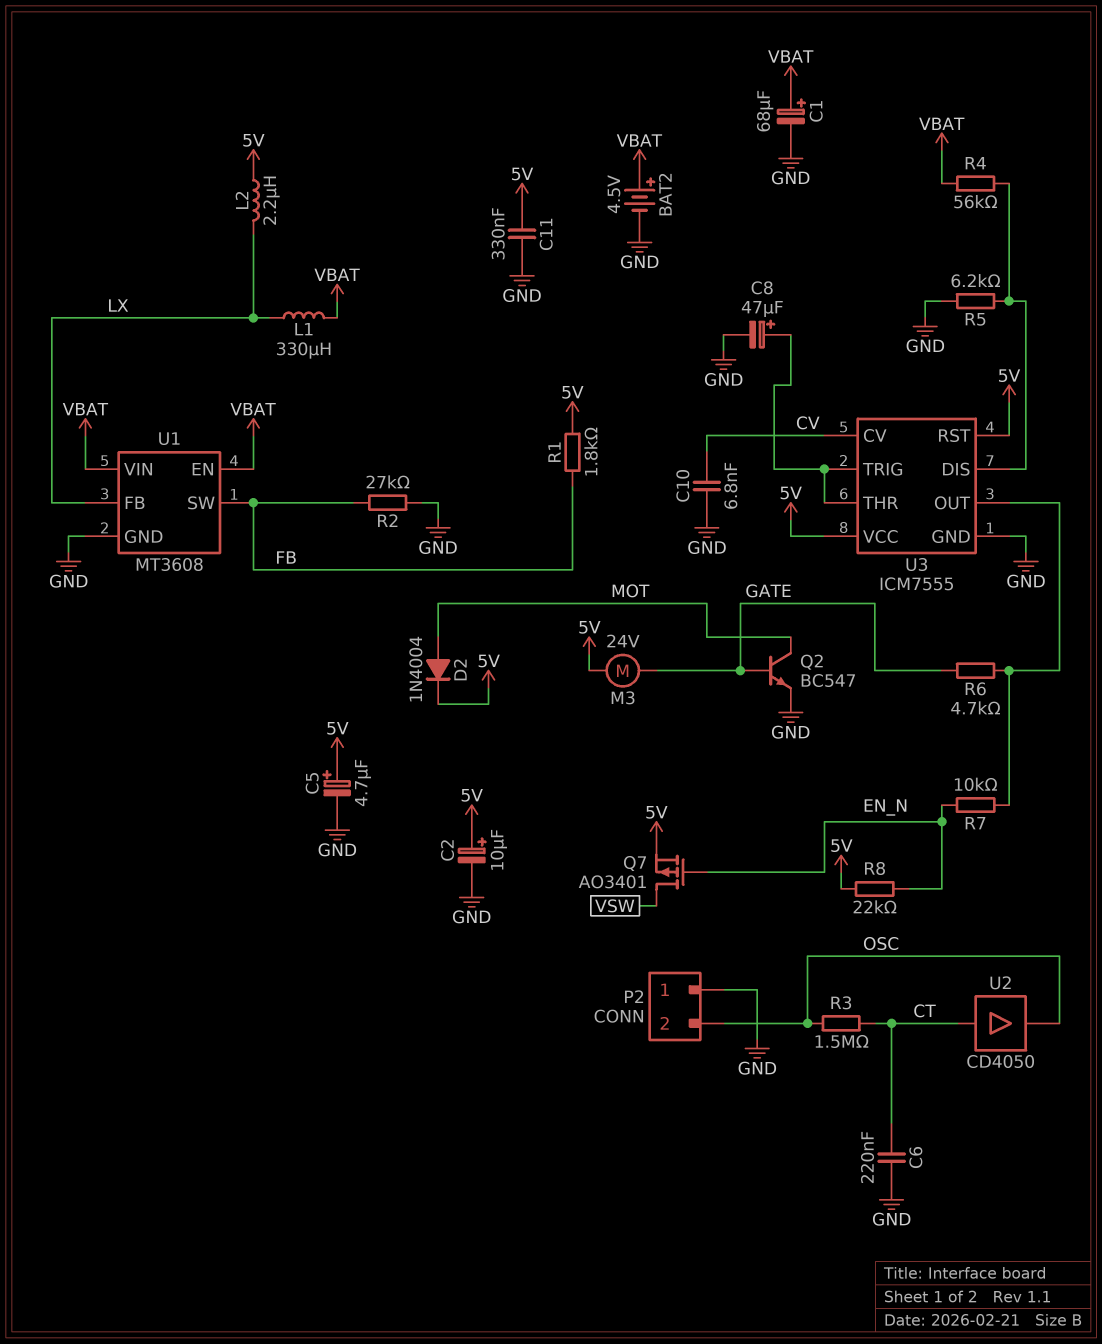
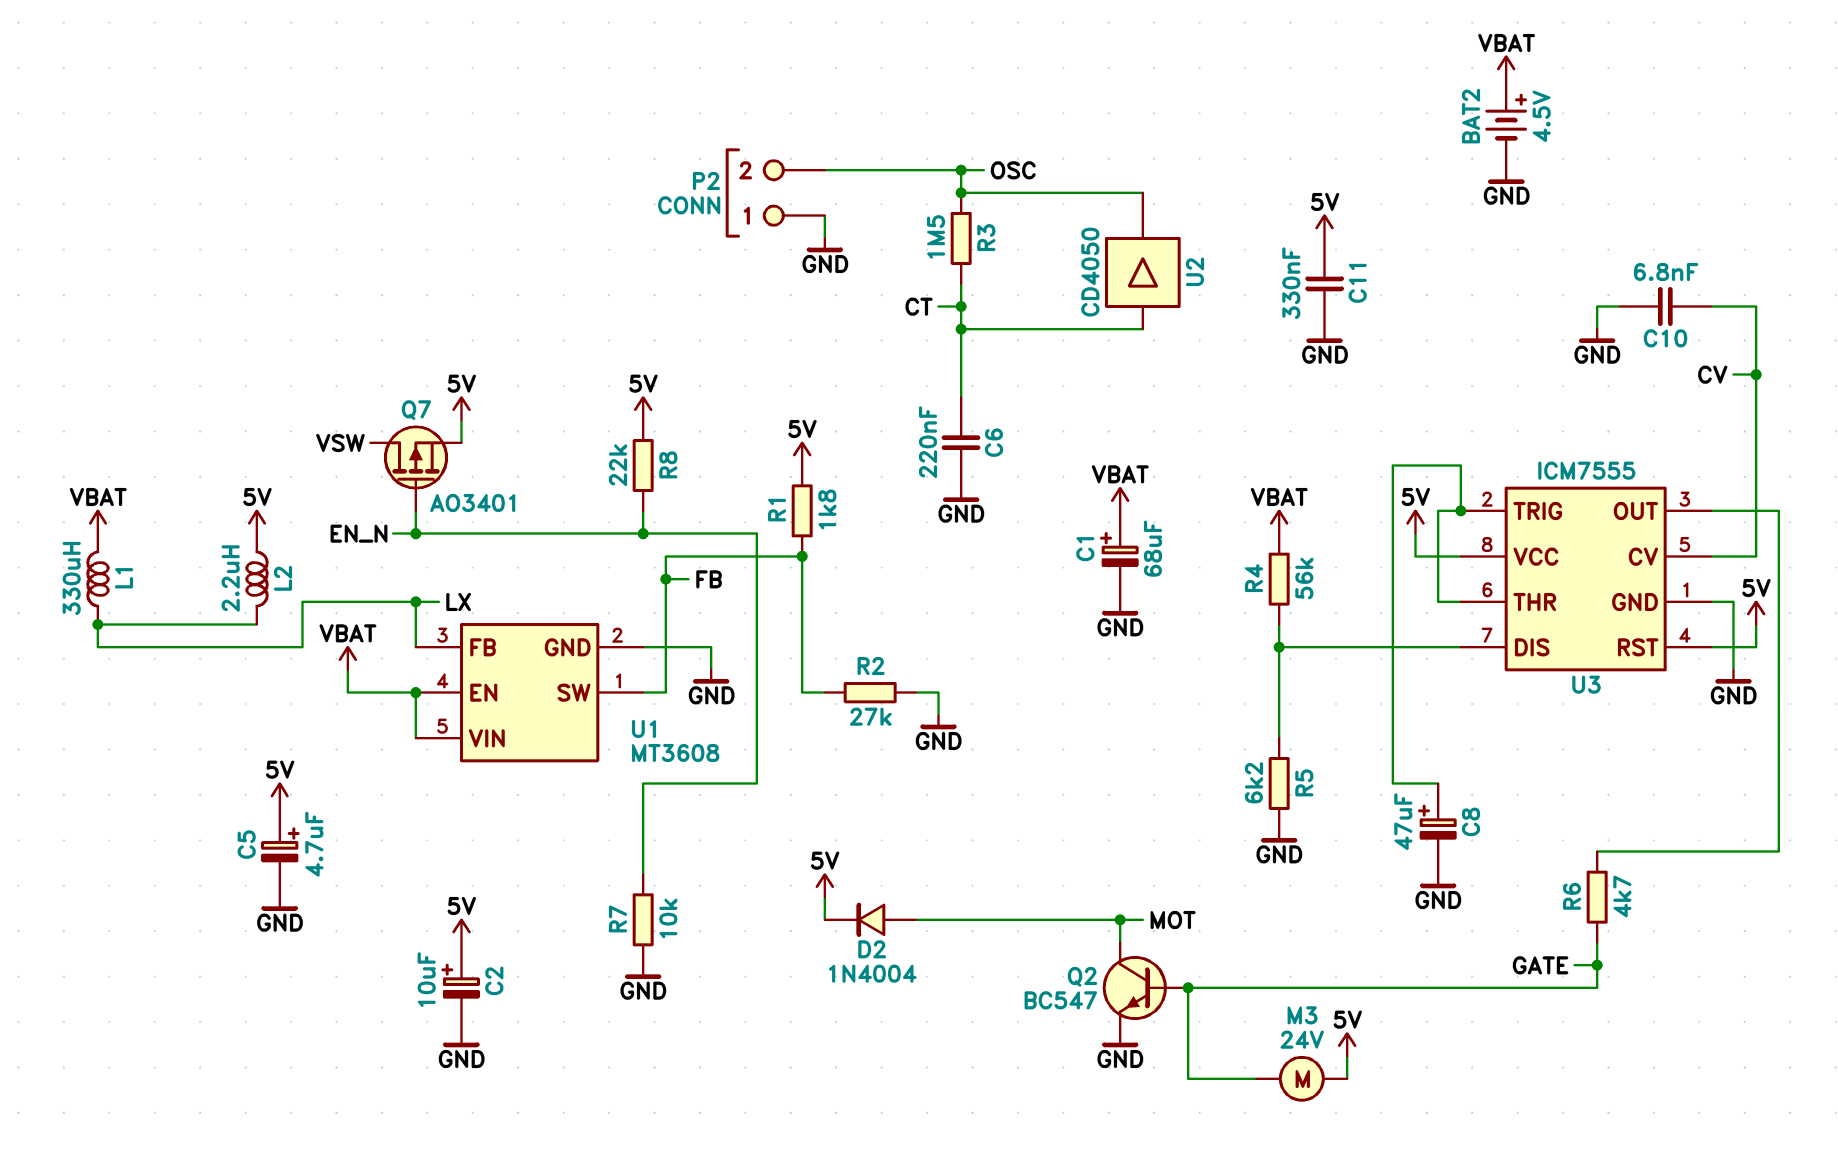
R7: 10k (EN_N, U3/OUT) -> 10k (EN_N, GND)

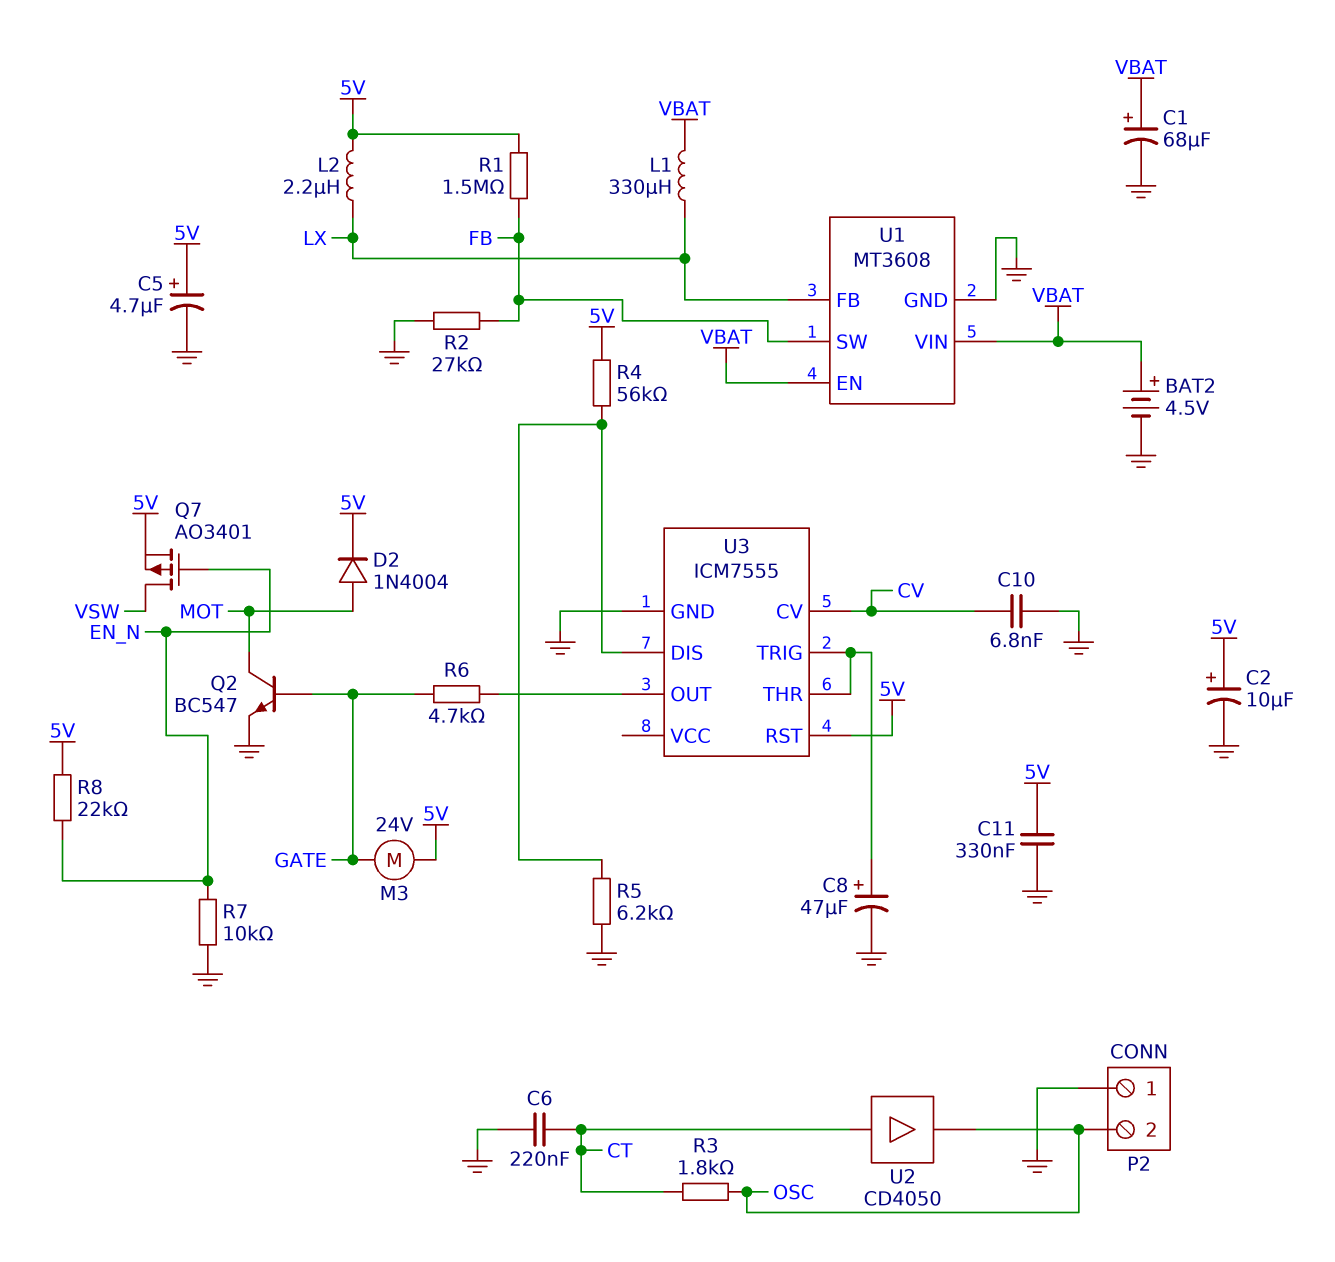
R1: 1.8k (5V, FB) -> 1.5M (5V, FB)
R3: 1.5M (CT, OSC) -> 1.8k (CT, OSC)
R4: 56k (U3/DIS, VBAT) -> 56k (5V, U3/DIS)
U3 pin VCC: 5V -> none

